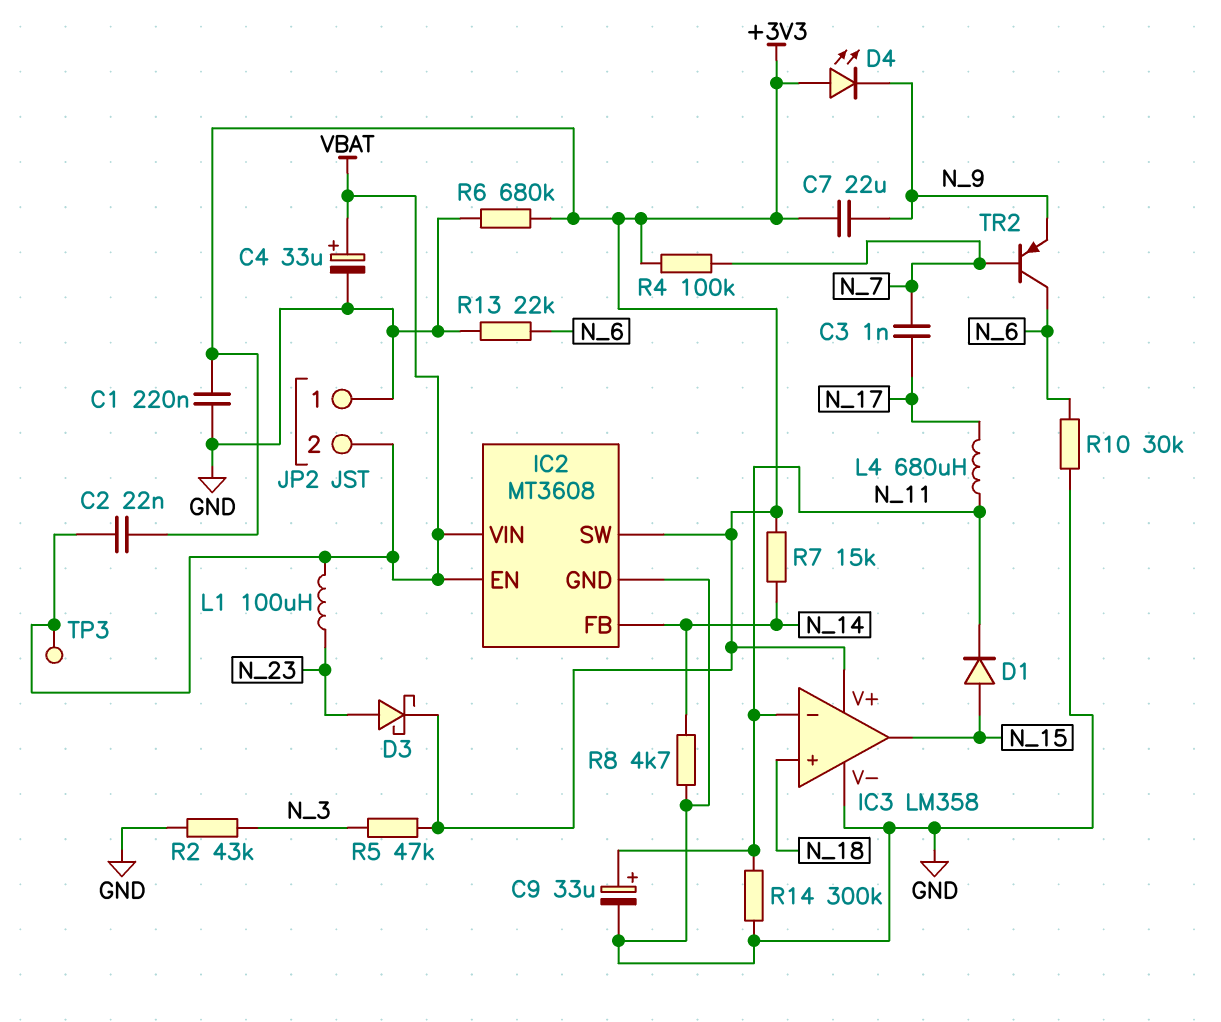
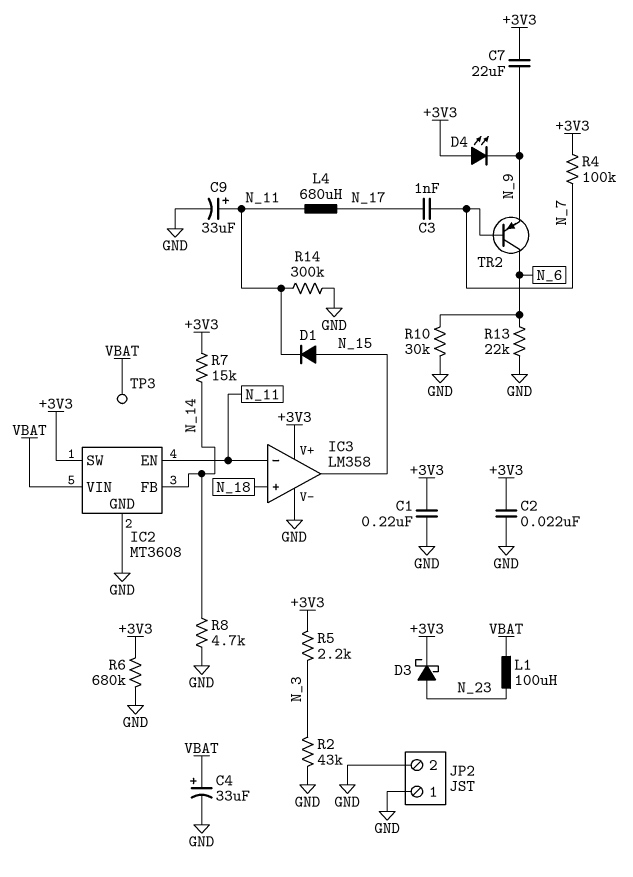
C2: 22nF (+3V3, VBAT) -> 22nF (+3V3, GND)
IC2 pin EN: VBAT -> N_11
JP2 pin 2: VBAT -> GND
R5: 47k (+3V3, N_3) -> 2.2k (+3V3, N_3)

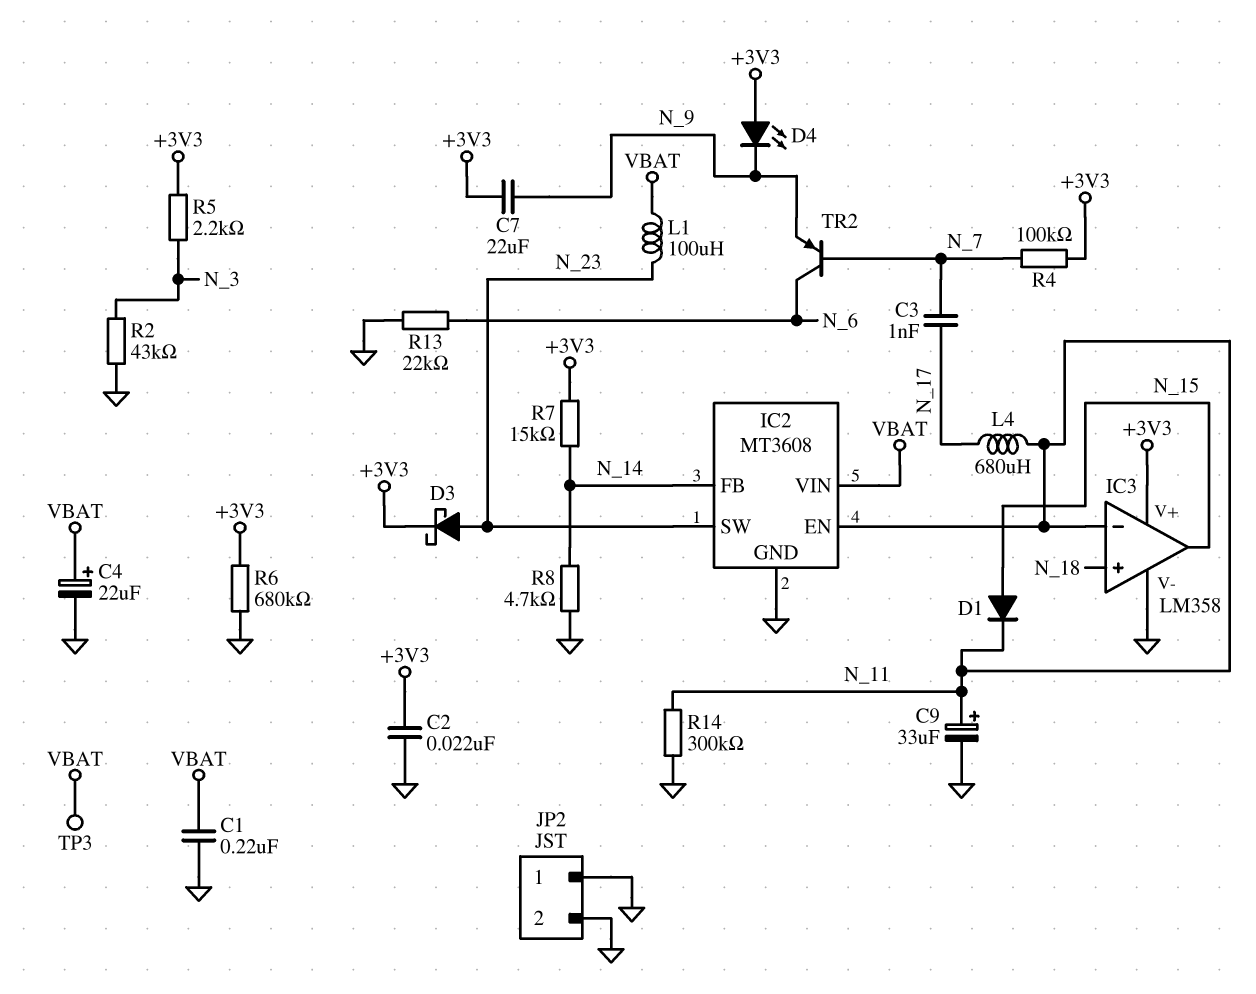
C1: 220nF (+3V3, GND) -> 220nF (GND, VBAT)
C4: 33uF (plus VBAT, minus GND) -> 22uF (plus VBAT, minus GND)
IC2 pin SW: +3V3 -> N_23
R10: 30k (GND, N_6) -> none

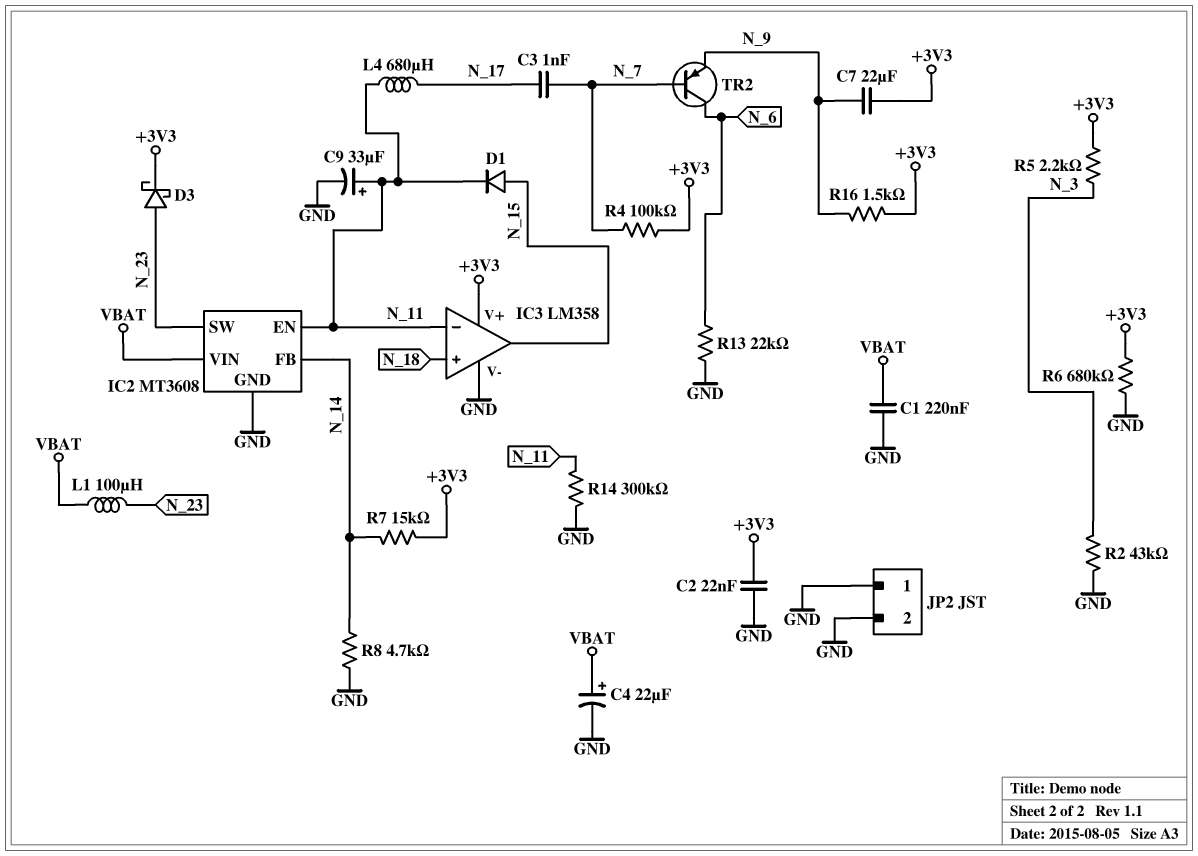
D4: LED (A +3V3, K N_9) -> none
R16: none -> 1.5k (+3V3, N_9)
TP3: test point (VBAT) -> none

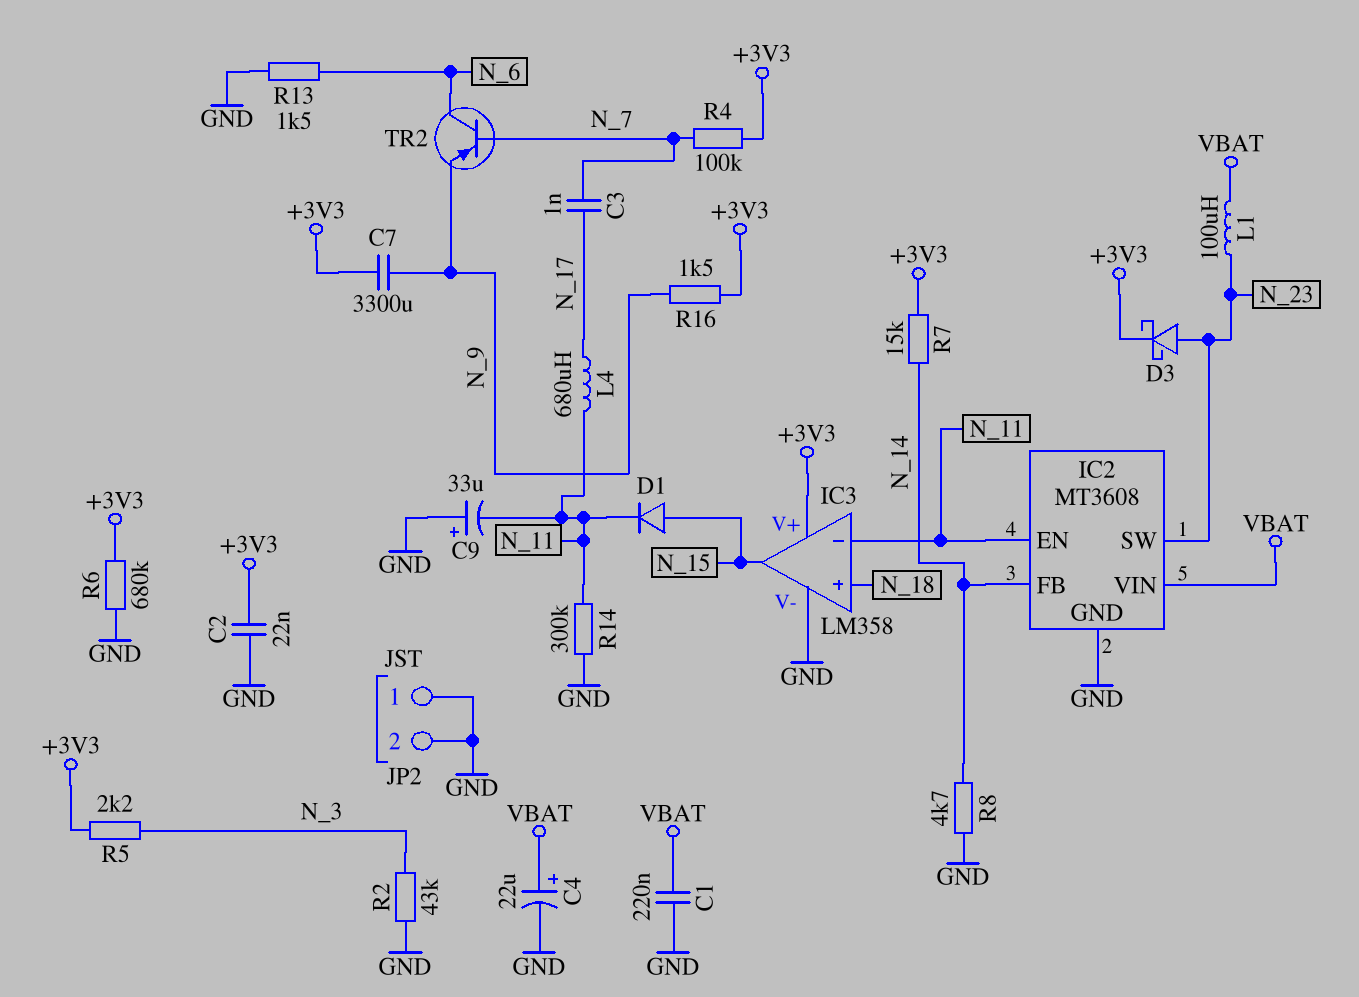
C7: 22uF (+3V3, N_9) -> 3300uF (+3V3, N_9)
C9: 33uF (plus N_11, minus GND) -> 33uF (plus GND, minus N_11)
R13: 22k (GND, N_6) -> 1.5k (GND, N_6)

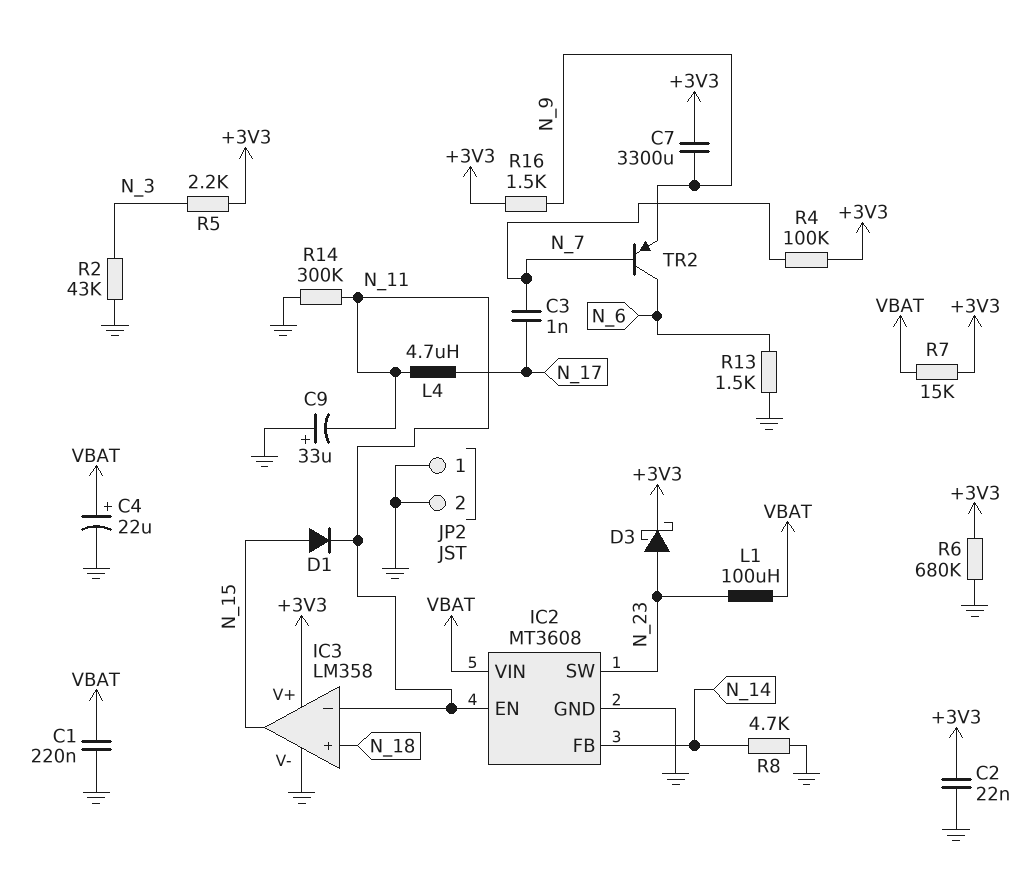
L4: 680uH (N_11, N_17) -> 4.7uH (N_11, N_17)
R7: 15k (+3V3, N_14) -> 15k (+3V3, VBAT)

